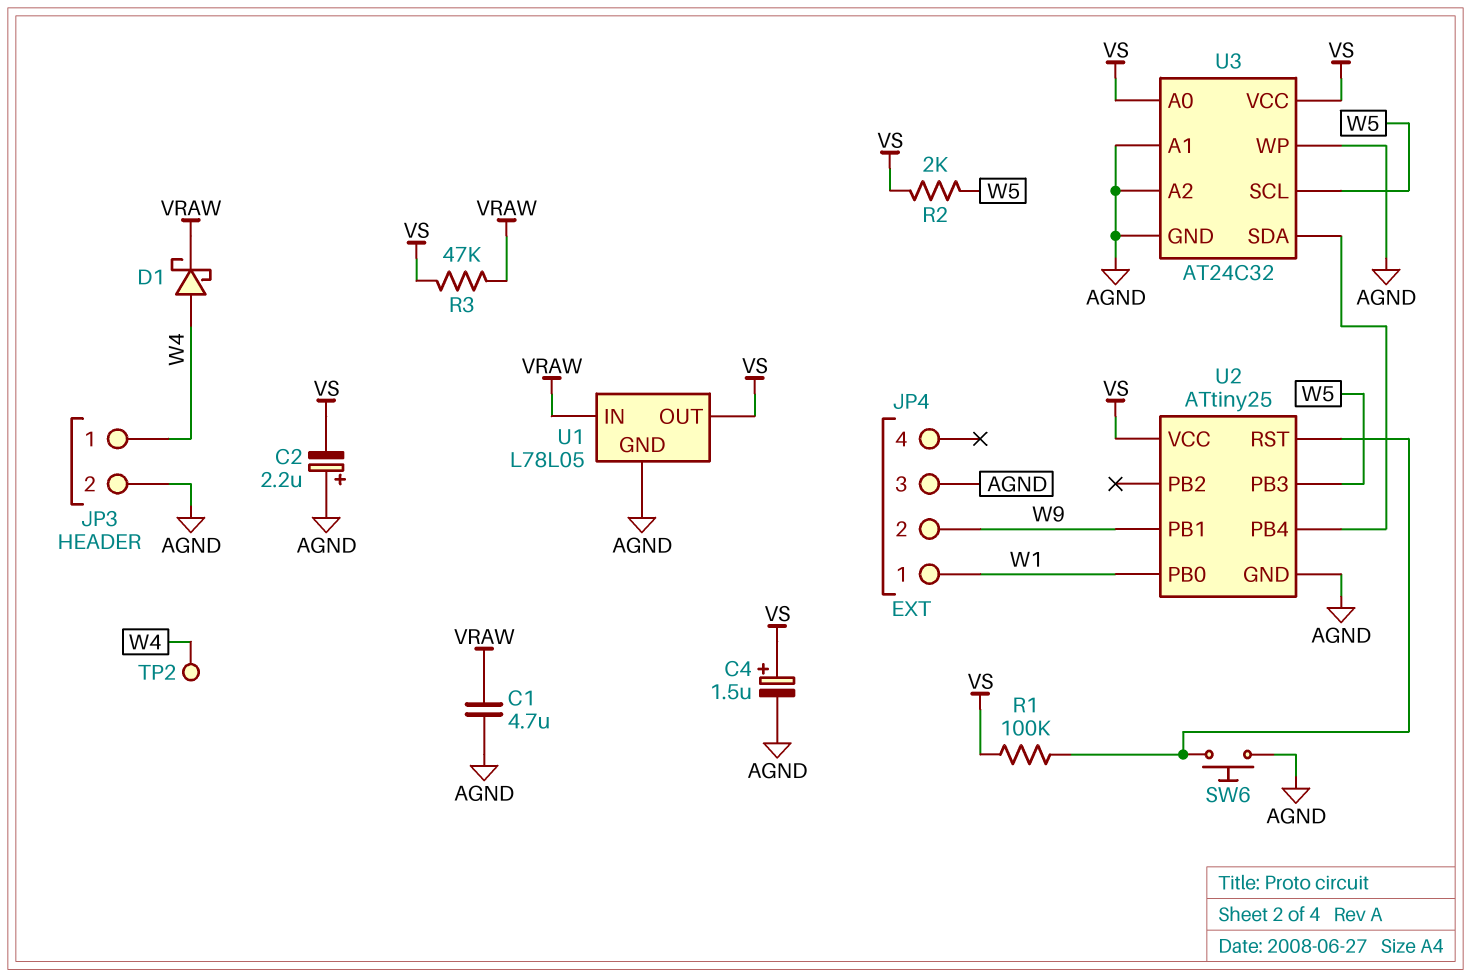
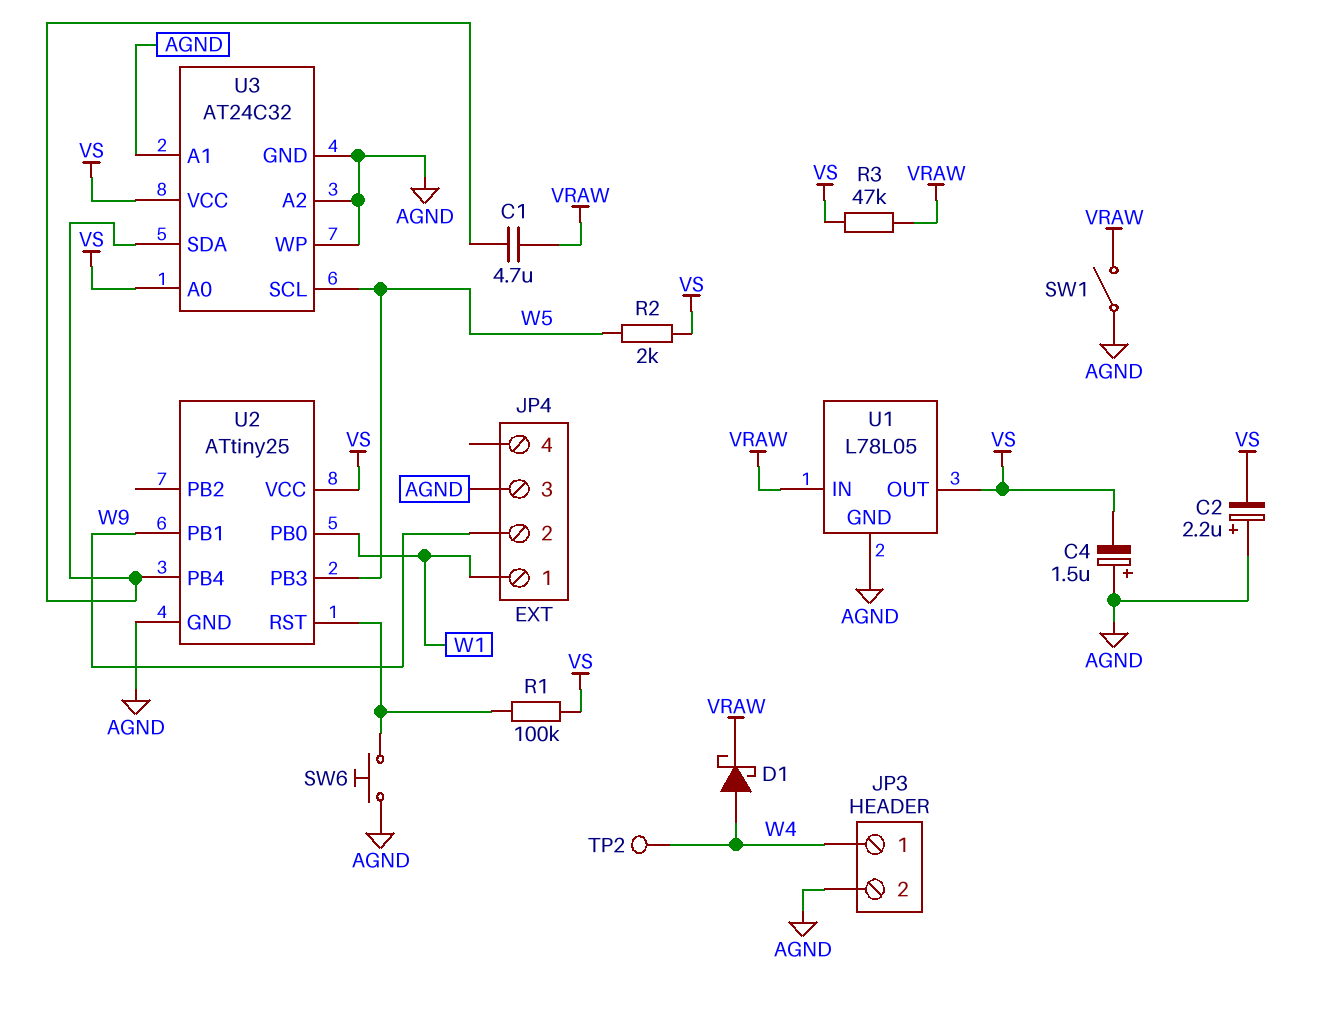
C1: 4.7uF (AGND, VRAW) -> 4.7uF (U2/PB4, VRAW)
C4: 1.5uF (plus VS, minus AGND) -> 1.5uF (plus AGND, minus VS)
SW1: none -> switch (AGND, VRAW)

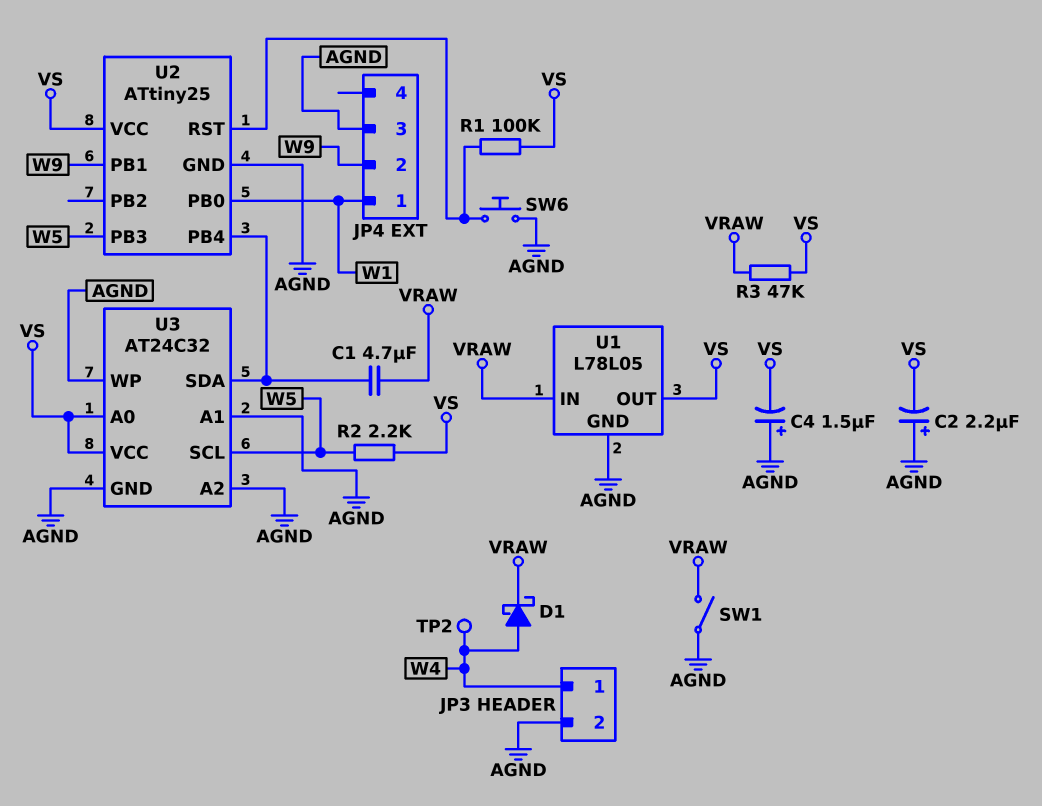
R2: 2k (VS, W5) -> 2.2k (VS, W5)

